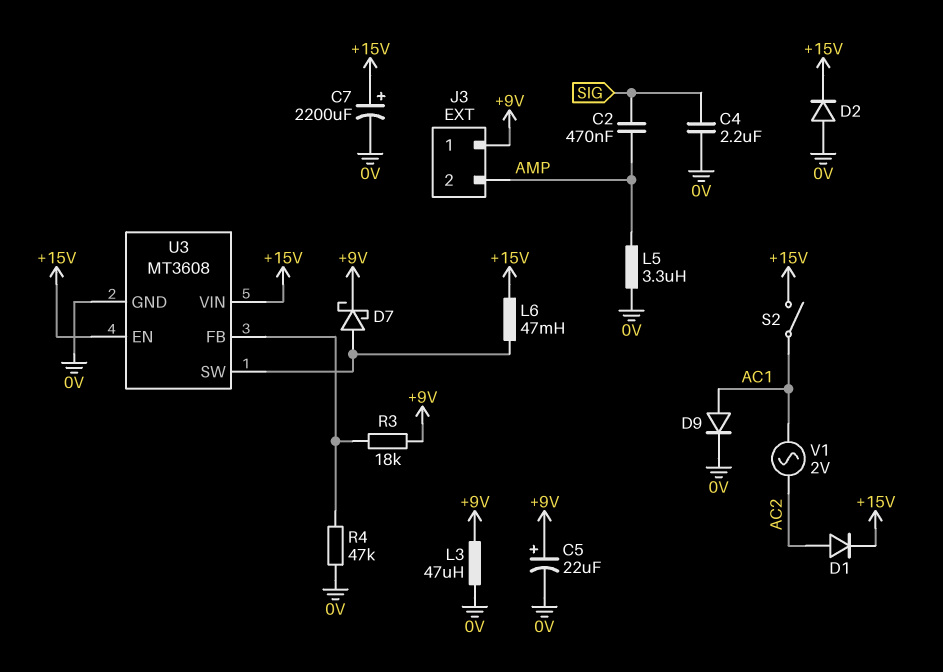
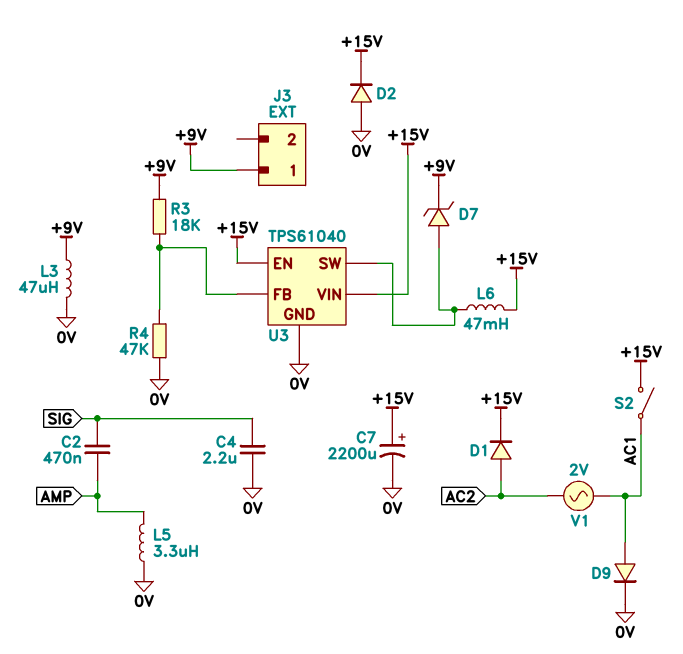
C5: 22uF (plus +9V, minus 0V) -> none
D7: schottky (A U3/SW, K +9V) -> zener (A U3/SW, K +9V)
J3 pin 2: AMP -> none
U3: MT3608 -> TPS61040

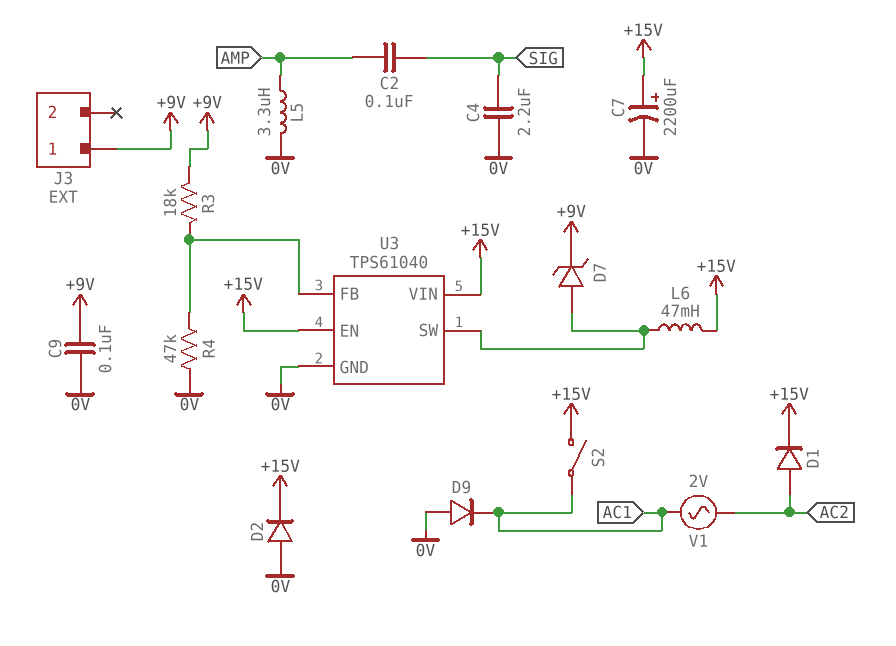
C2: 470nF (AMP, SIG) -> 100nF (AMP, SIG)
C9: none -> 100nF (+9V, 0V)
D9: diode (A AC1, K 0V) -> diode (A 0V, K AC1)
L3: 47uH (+9V, 0V) -> none

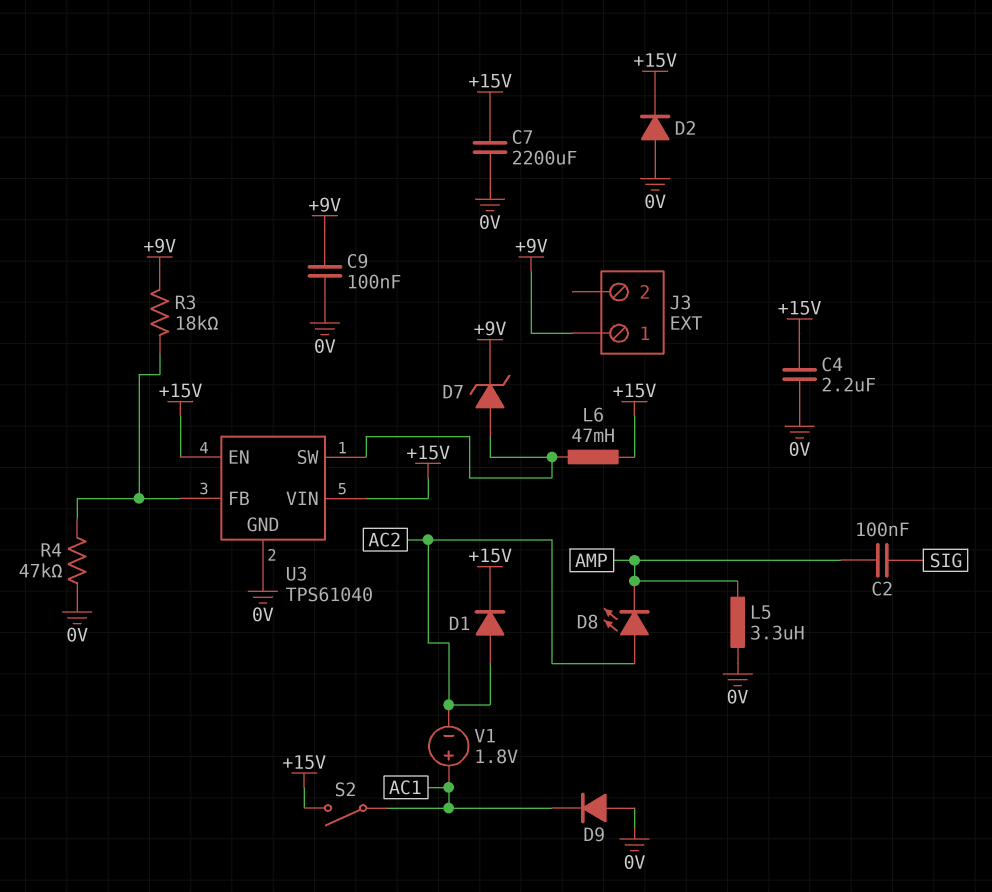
C4: 2.2uF (0V, SIG) -> 2.2uF (+15V, 0V)
C7: 2200uF (plus +15V, minus 0V) -> 2200uF (+15V, 0V)
D8: none -> LED (A AC2, K AMP)
V1: AC 2V (AC1, AC2) -> 1.8V (plus AC1, minus AC2)

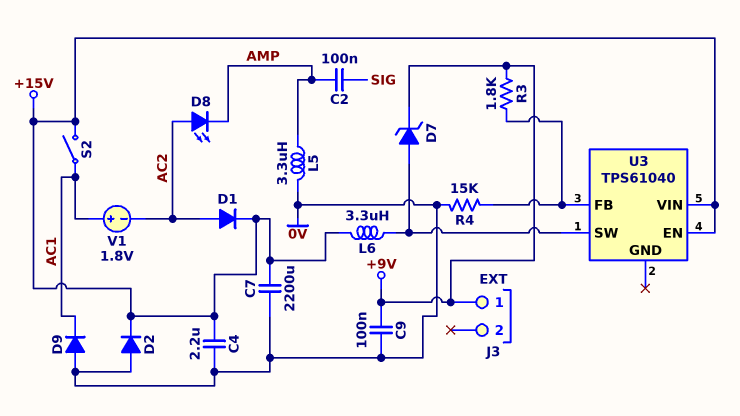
L6: 47mH (+15V, U3/SW) -> 3.3uH (+15V, U3/SW)
R3: 18k (+9V, U3/FB) -> 1.8k (+9V, U3/FB)
R4: 47k (0V, U3/FB) -> 15k (0V, U3/FB)
U3 pin GND: 0V -> none

